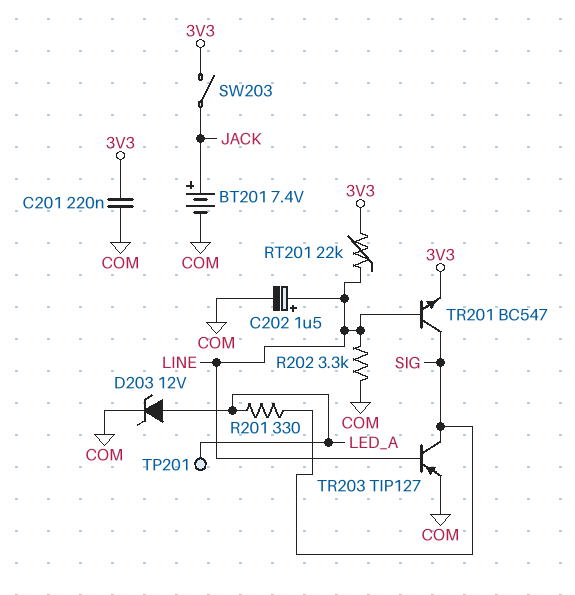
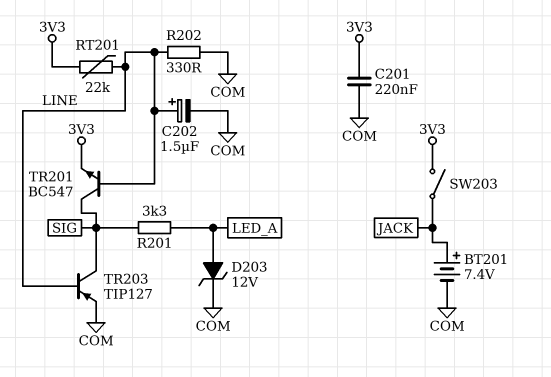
R201: 330 (LED_A, SIG) -> 3.3k (LED_A, SIG)
R202: 3.3k (COM, LINE) -> 330 (COM, LINE)
TP201: test point (LED_A) -> none

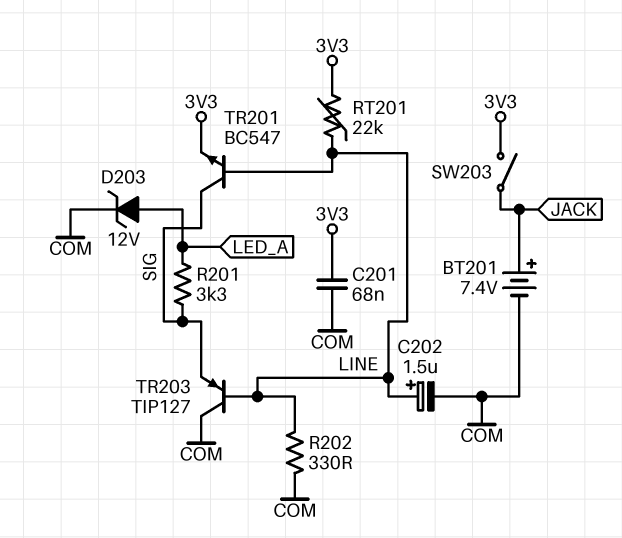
C201: 220nF (3V3, COM) -> 68nF (3V3, COM)
TR203: PNP TIP127 (B LINE, C SIG, E COM) -> PNP TIP127 (B LINE, C COM, E SIG)

